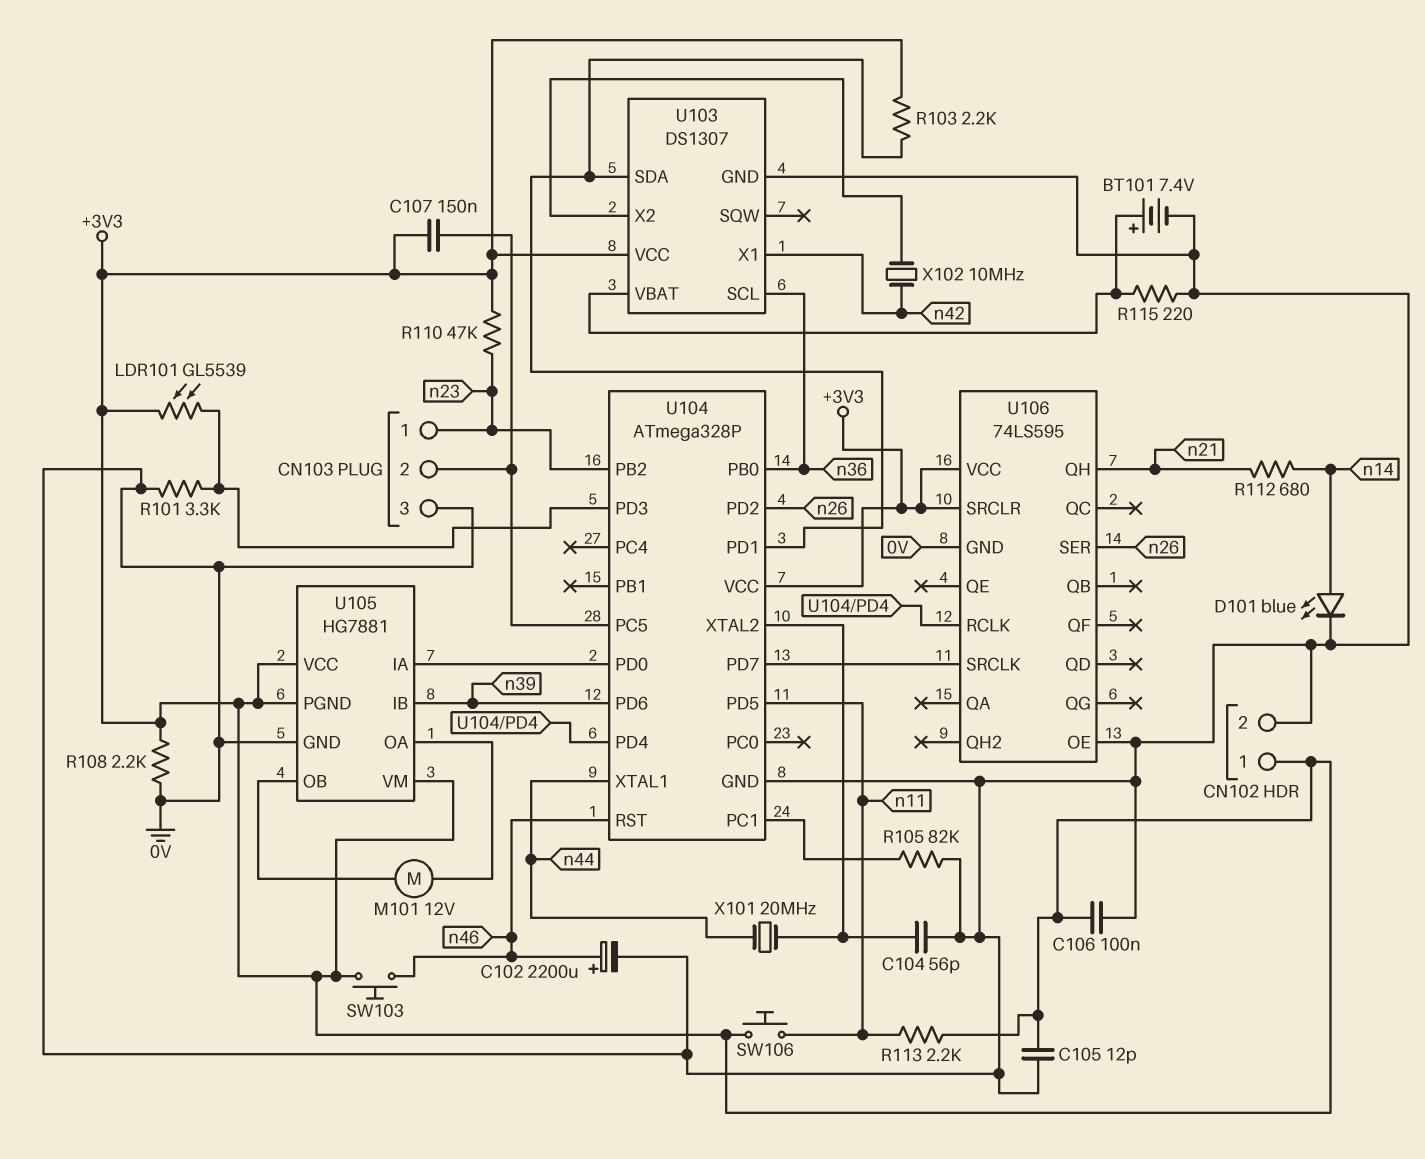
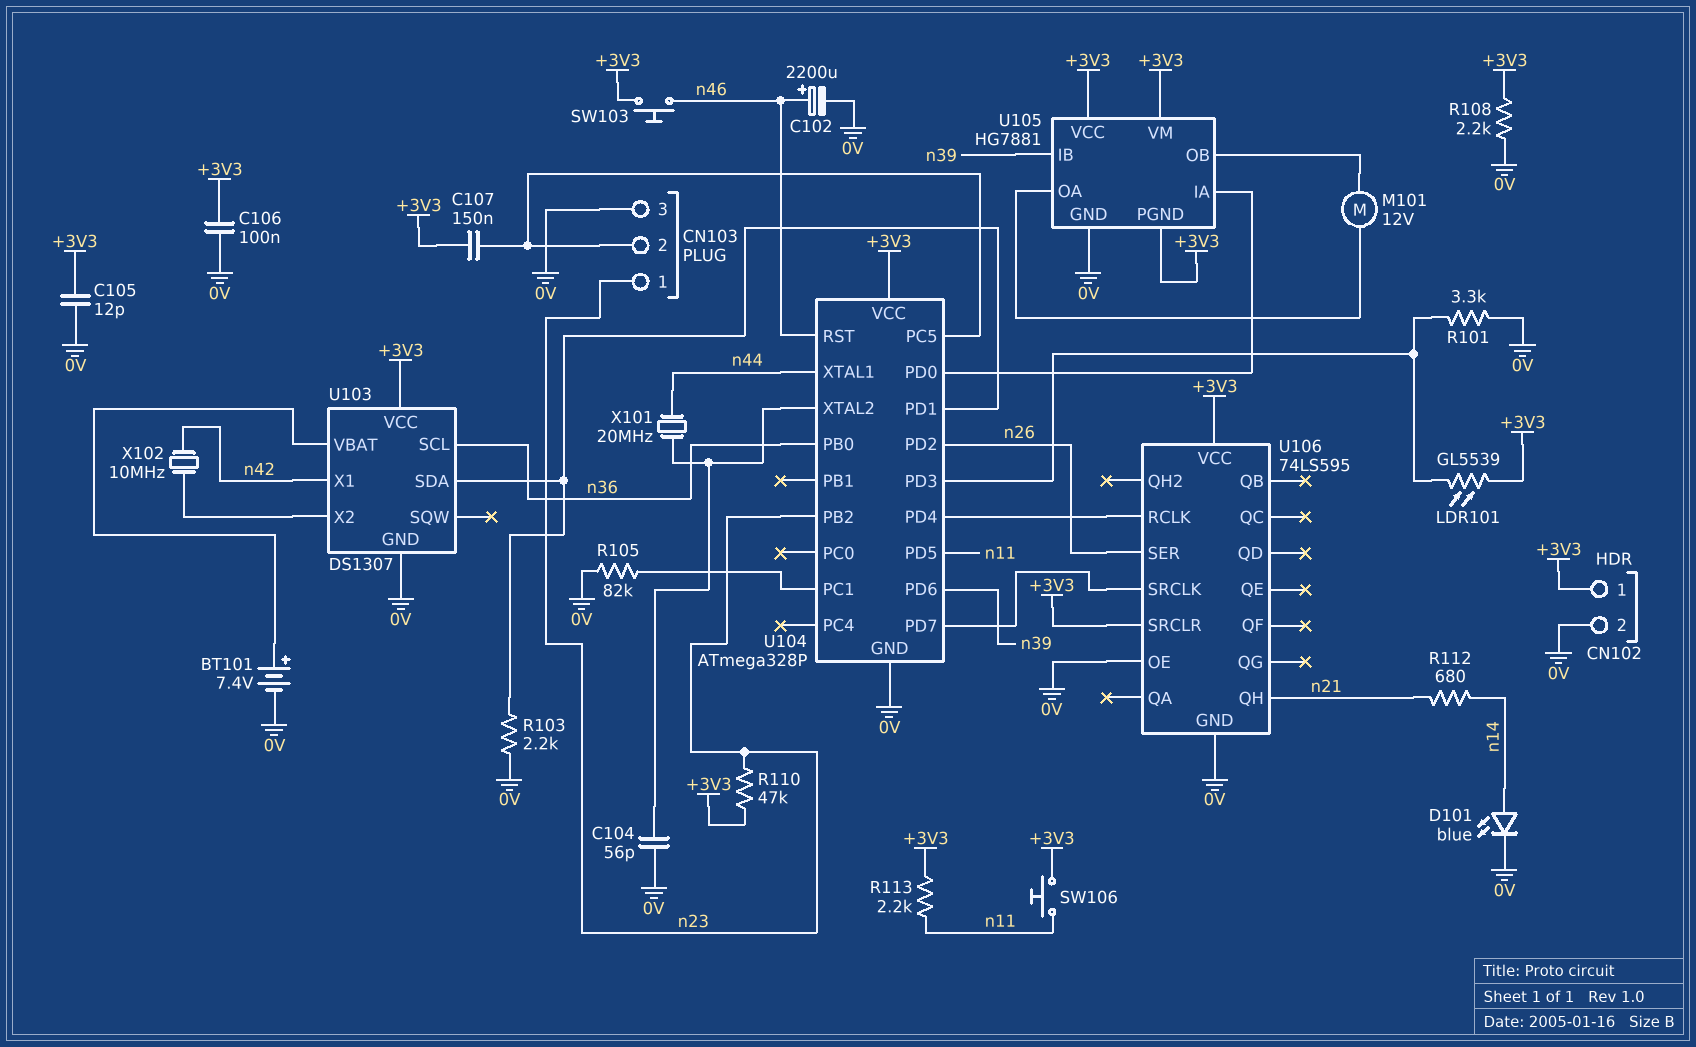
R103: 2.2k (+3V3, U103/SDA) -> 2.2k (0V, U103/SDA)
R115: 220 (0V, U103/VBAT) -> none

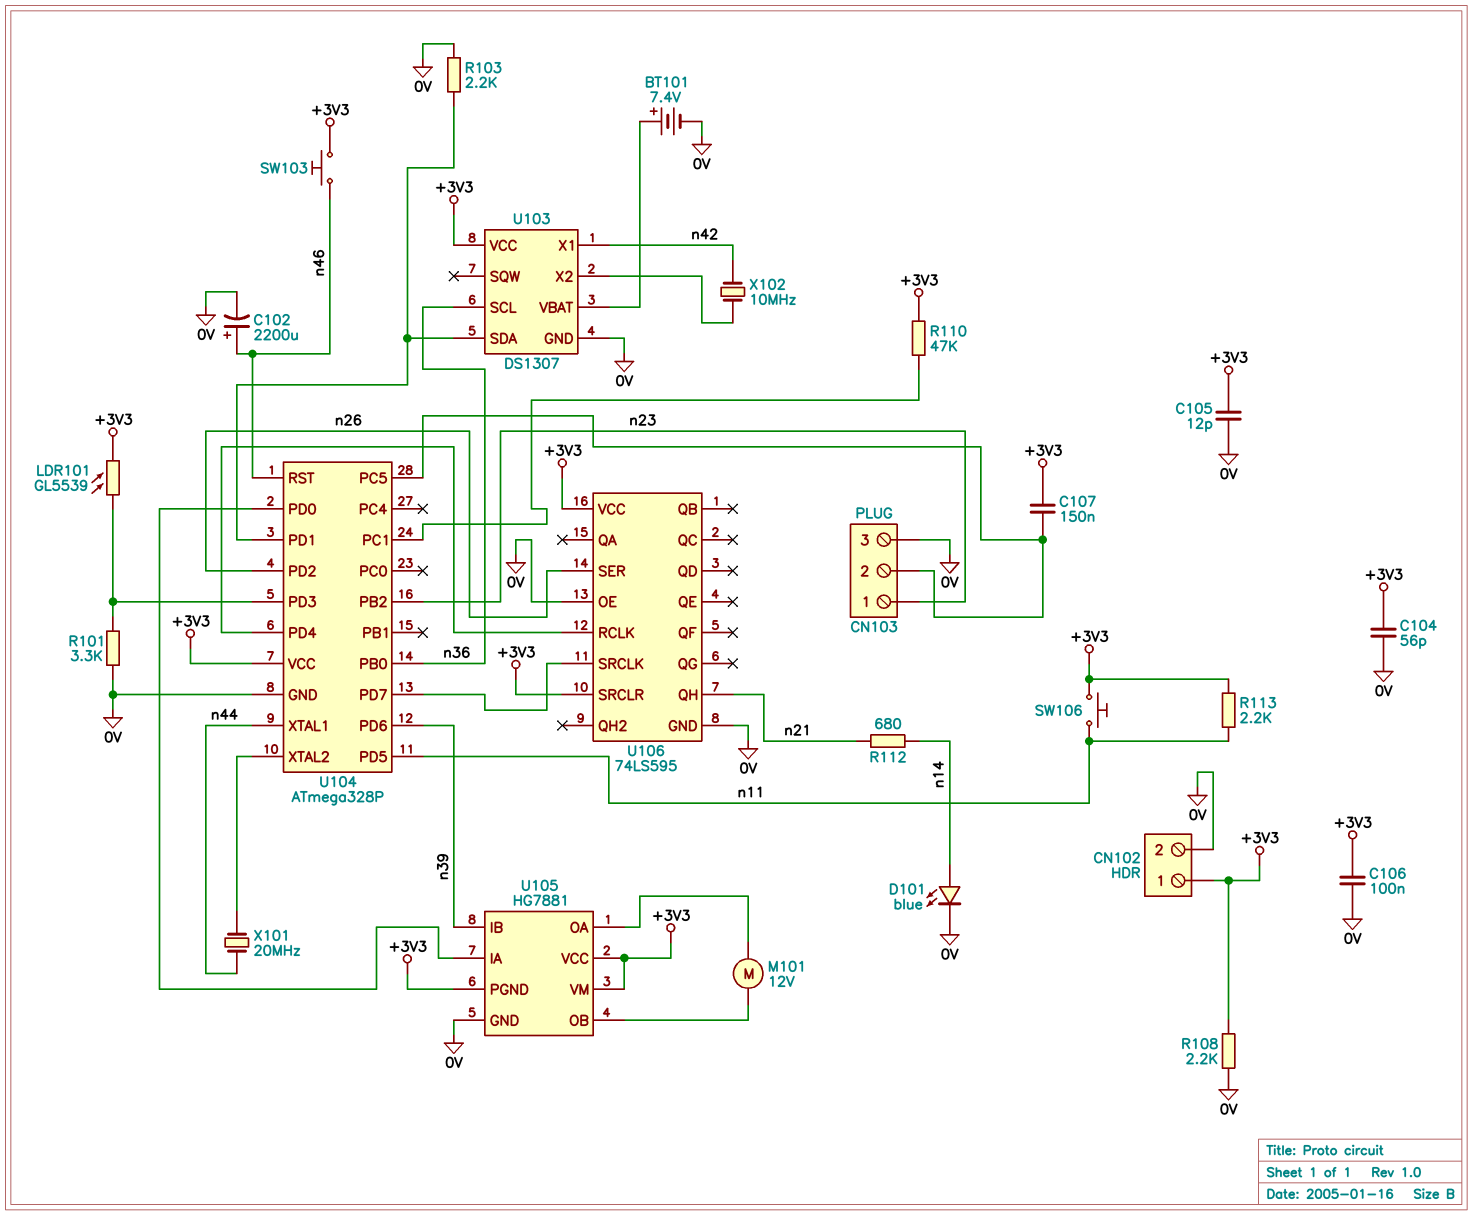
C104: 56pF (0V, U104/XTAL2) -> 56pF (+3V3, 0V)
R105: 82k (0V, U104/PC1) -> none
R110: 47k (+3V3, n23) -> 47k (+3V3, U104/PC1)

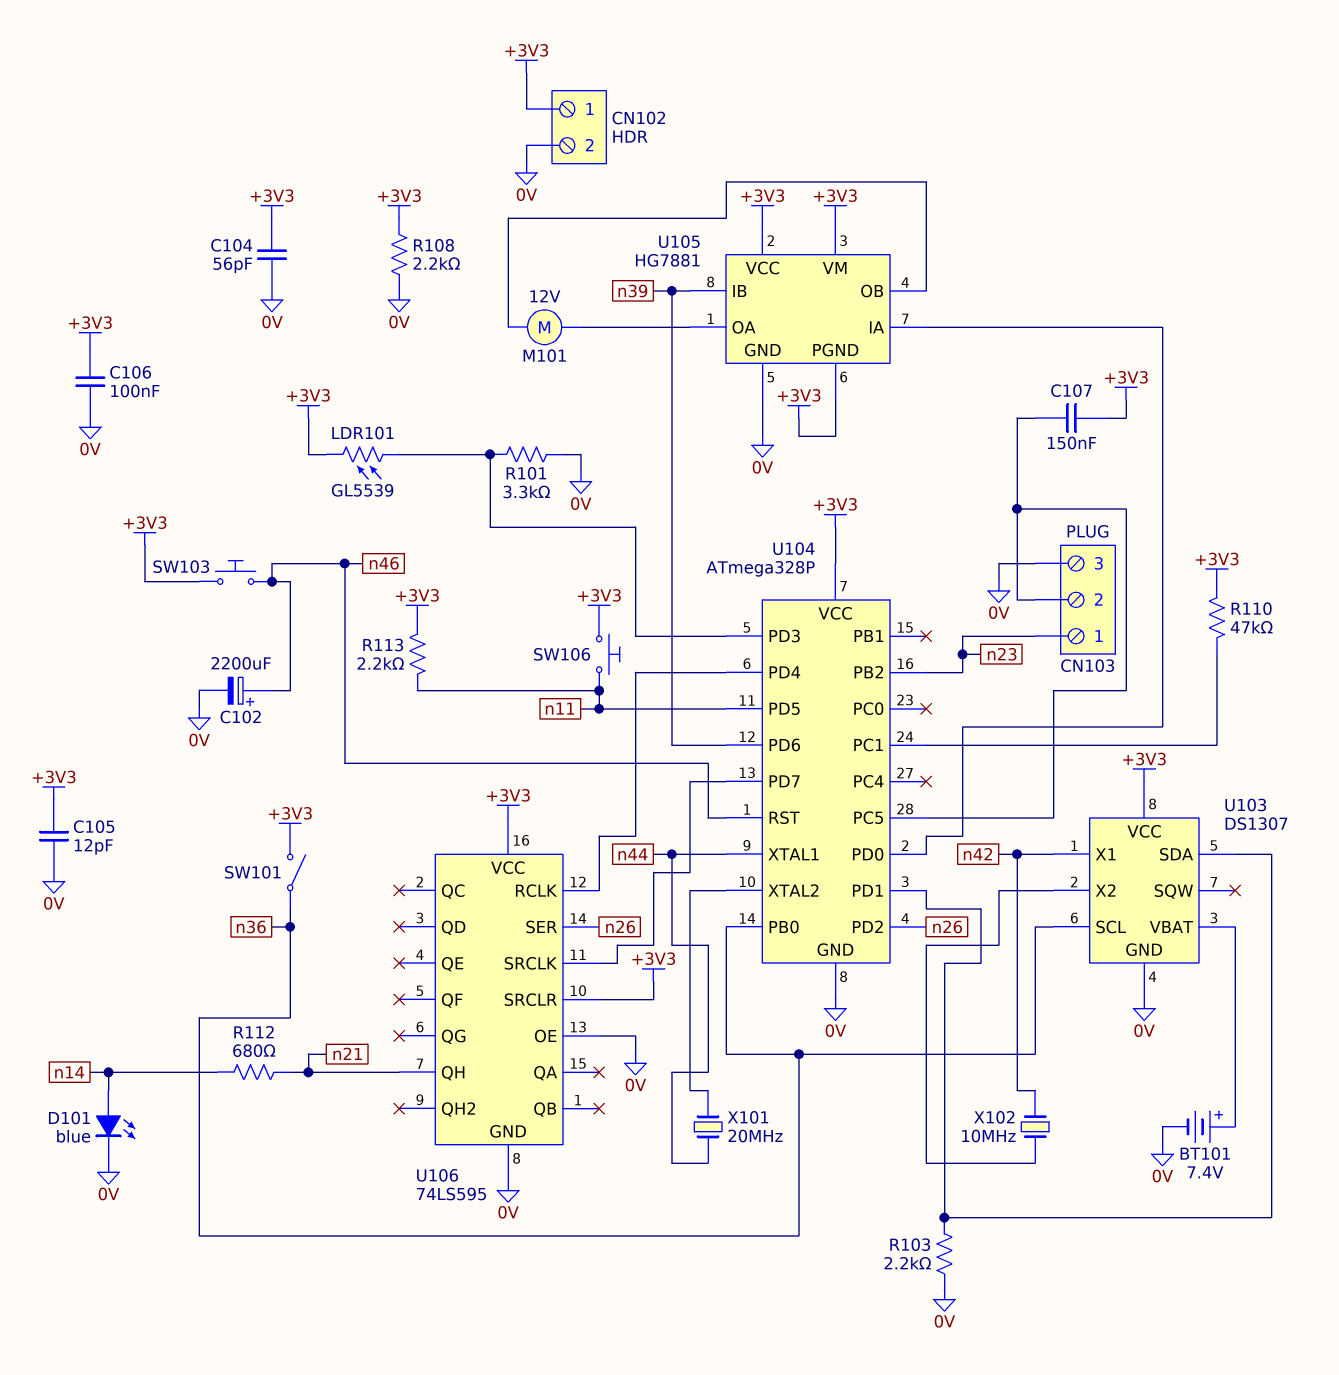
SW101: none -> switch (+3V3, n36)

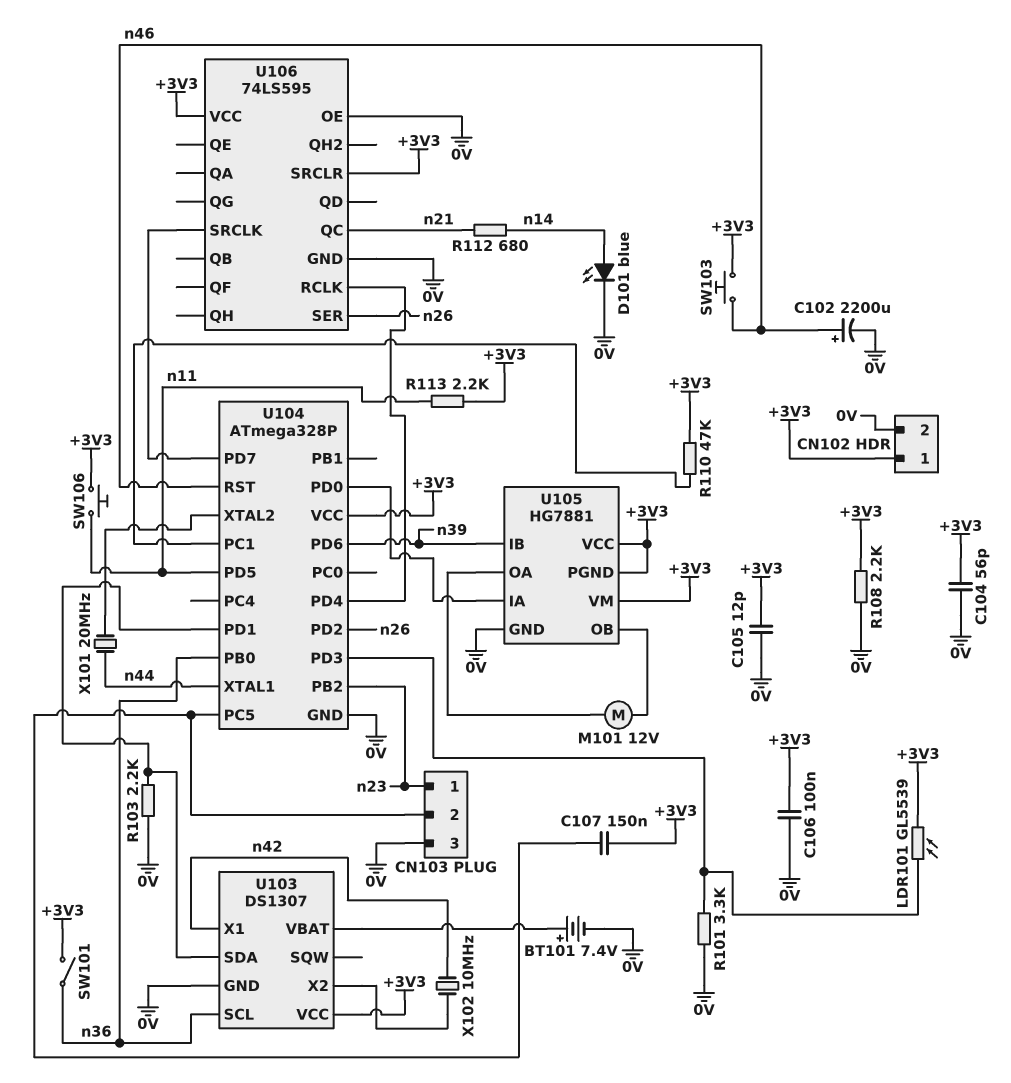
U106 pin QC: none -> n21
U106 pin QH: n21 -> none

